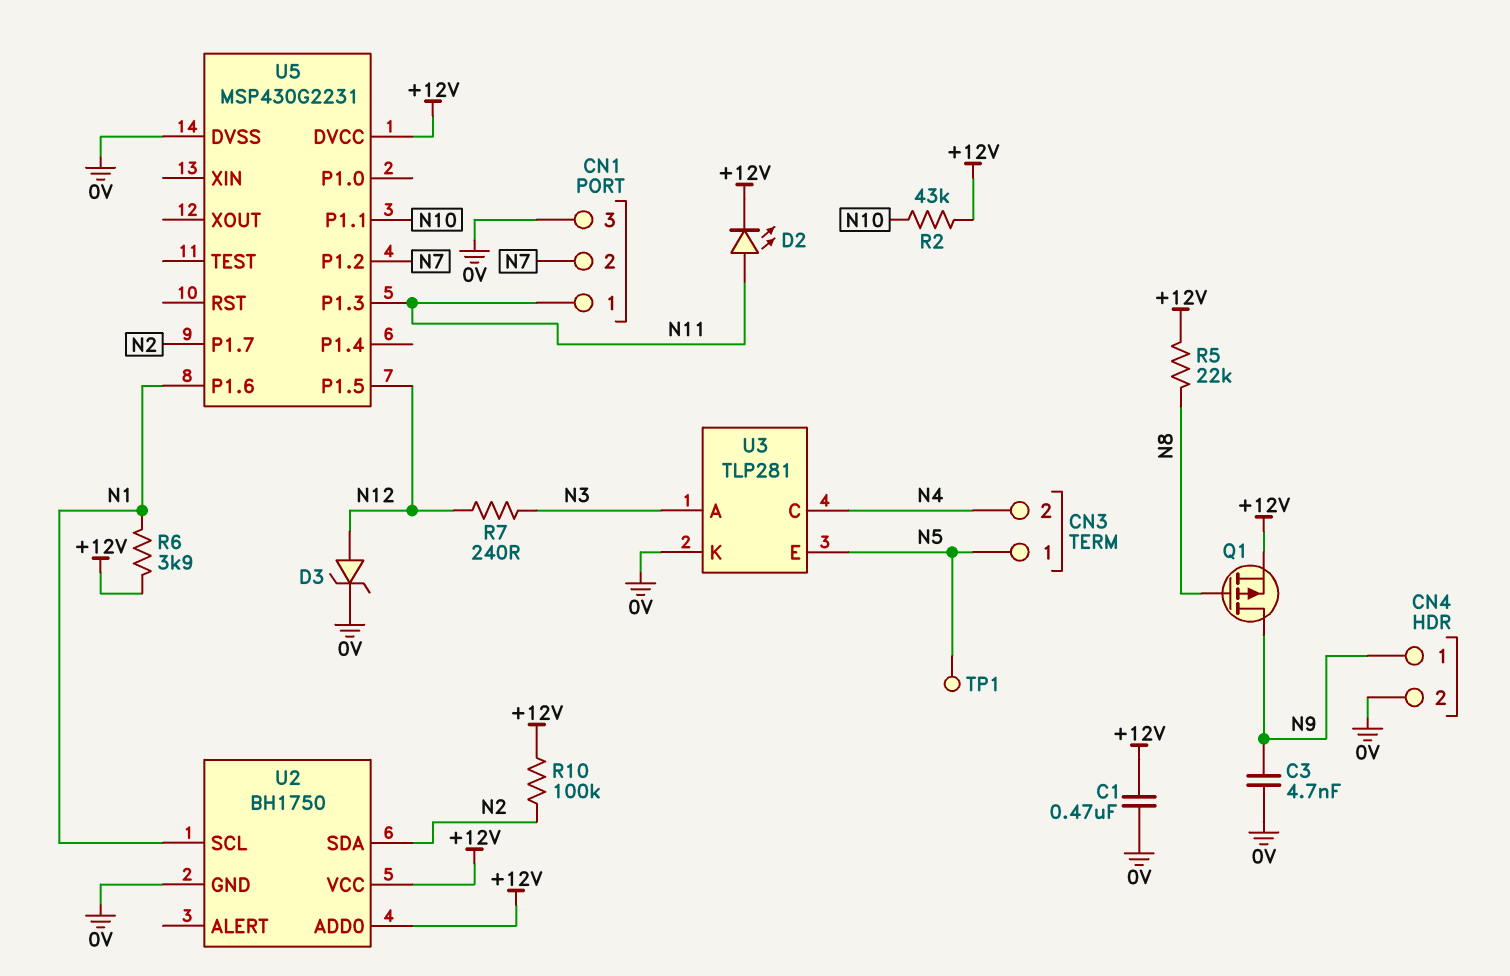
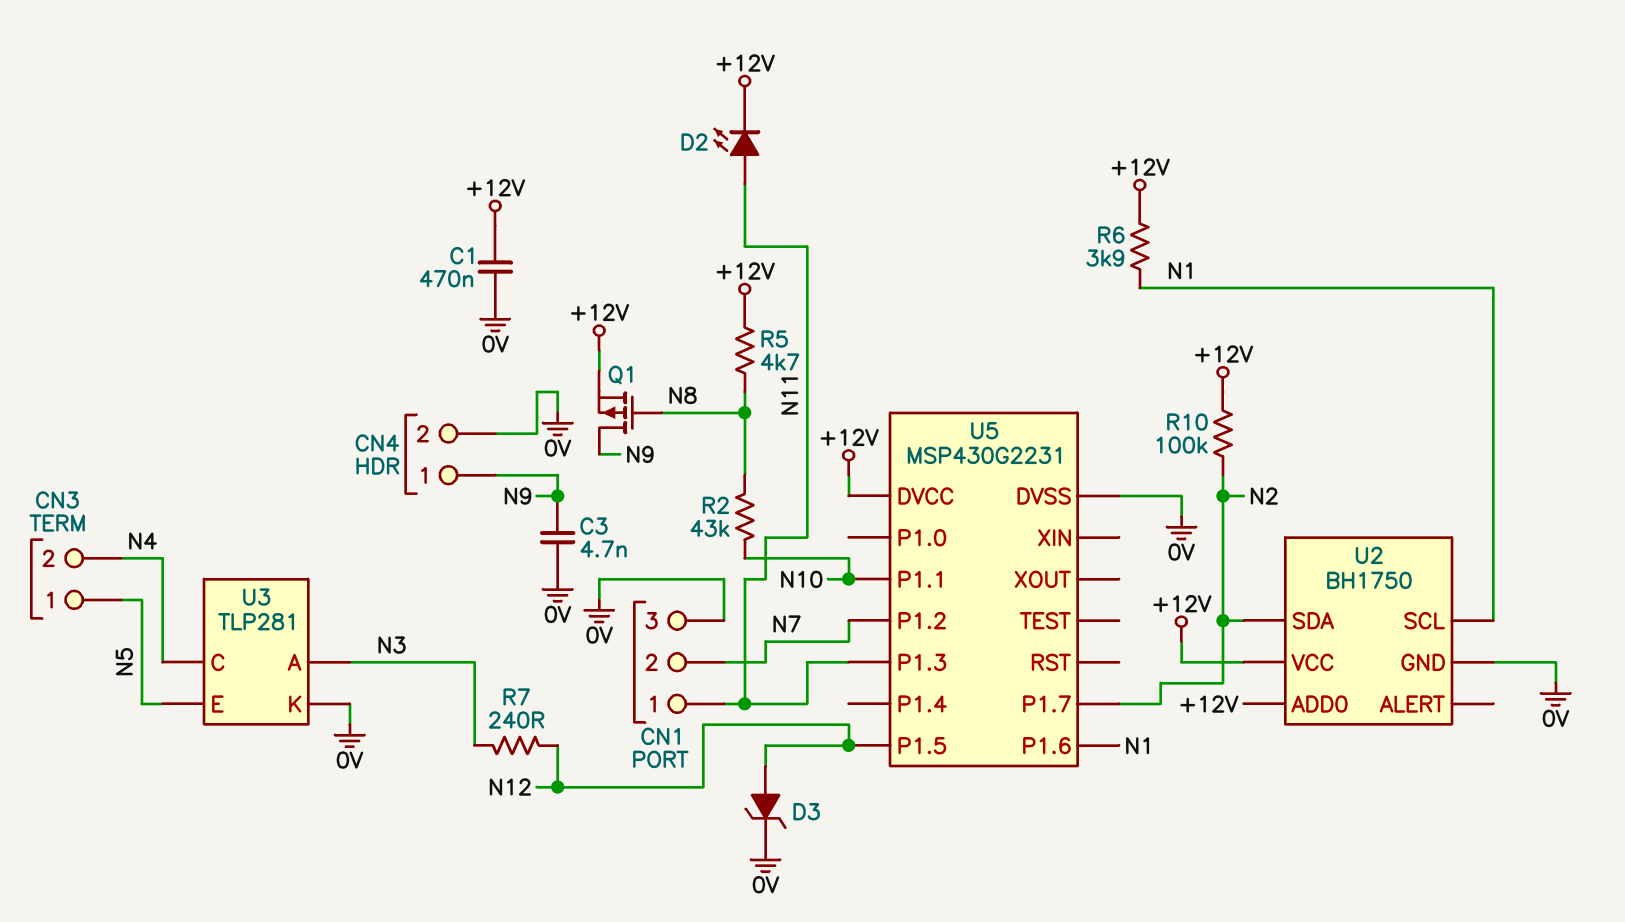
R2: 43k (+12V, N10) -> 43k (N8, N10)
R5: 22k (+12V, N8) -> 4.7k (+12V, N8)
TP1: test point (N5) -> none

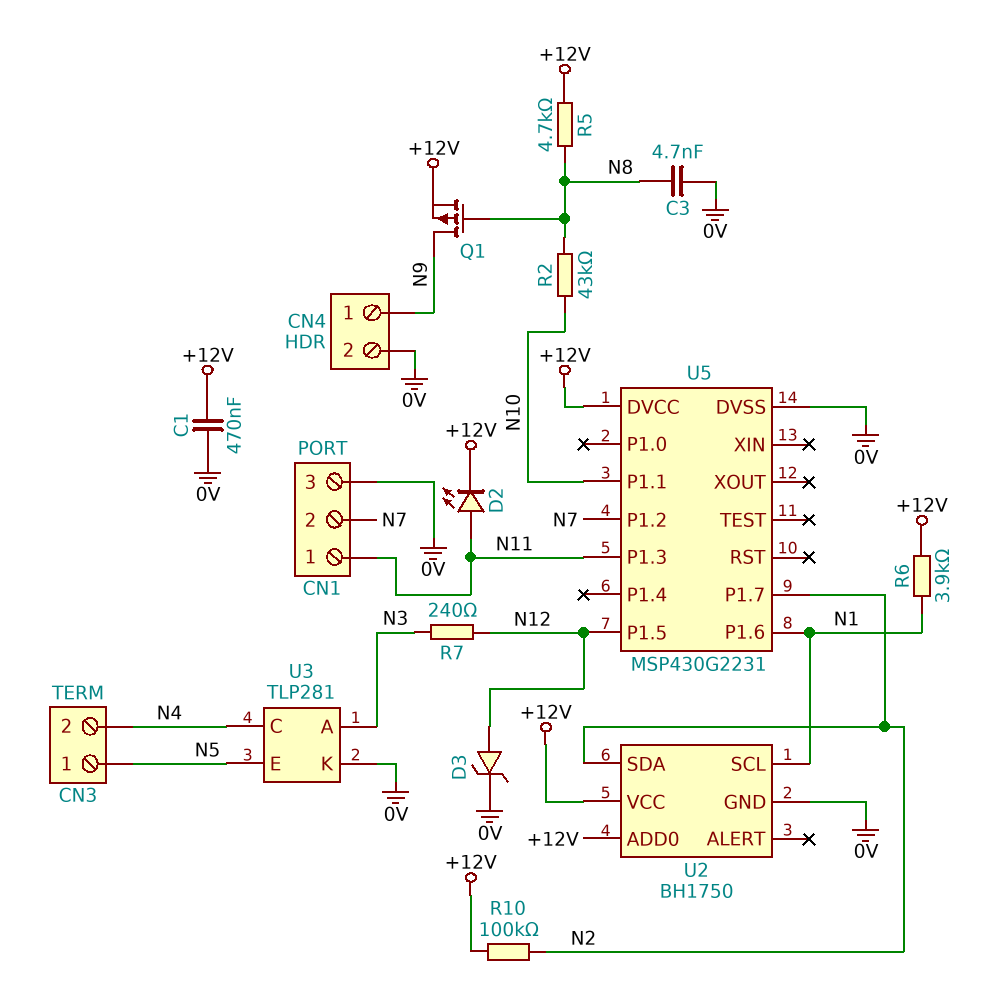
C3: 4.7nF (0V, N9) -> 4.7nF (0V, N8)

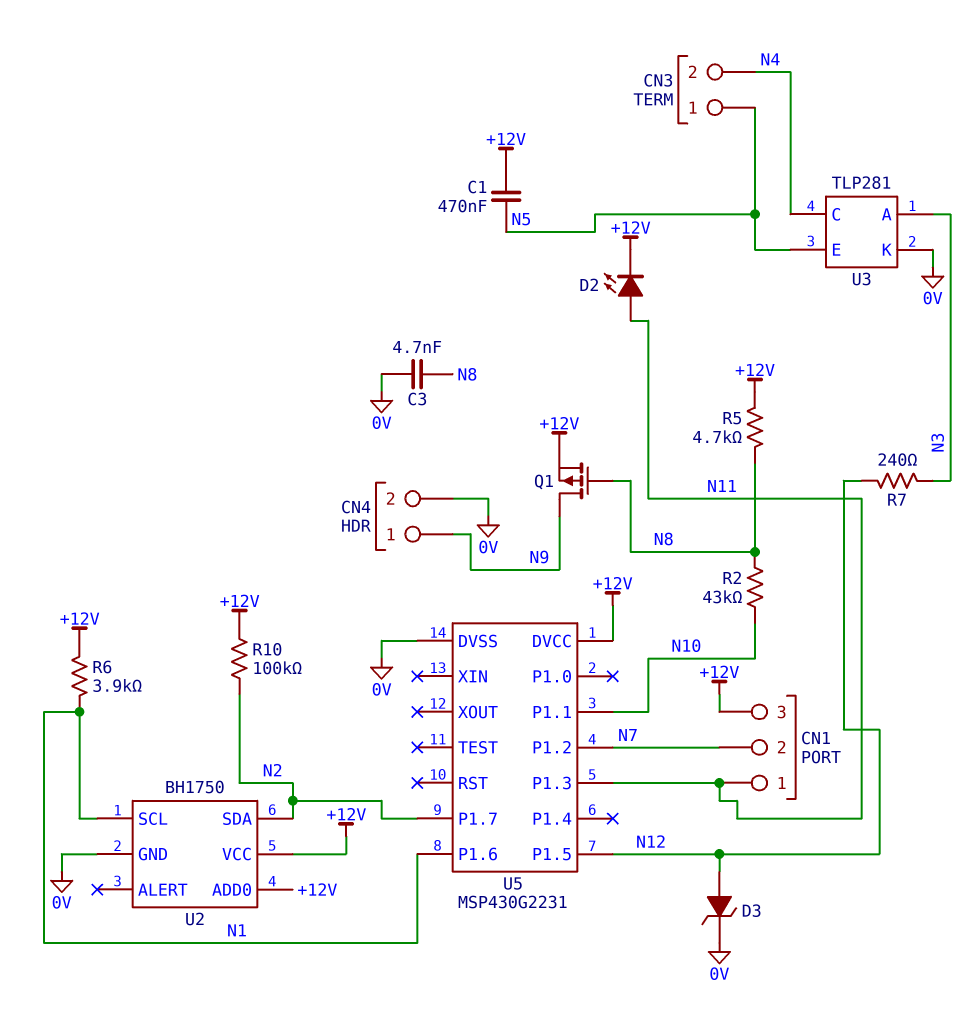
C1: 470nF (+12V, 0V) -> 470nF (+12V, N5)
CN1 pin 3: 0V -> +12V

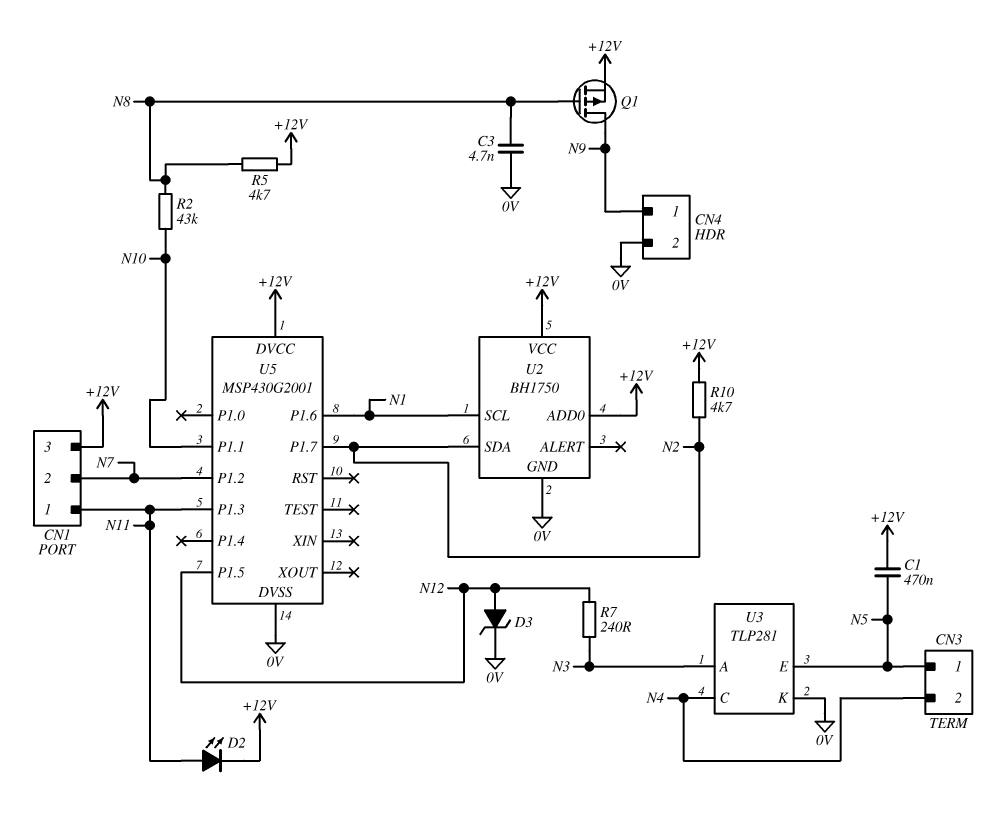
R6: 3.9k (+12V, N1) -> none
R10: 100k (+12V, N2) -> 4.7k (+12V, N2)
U5: MSP430G2231 -> MSP430G2001

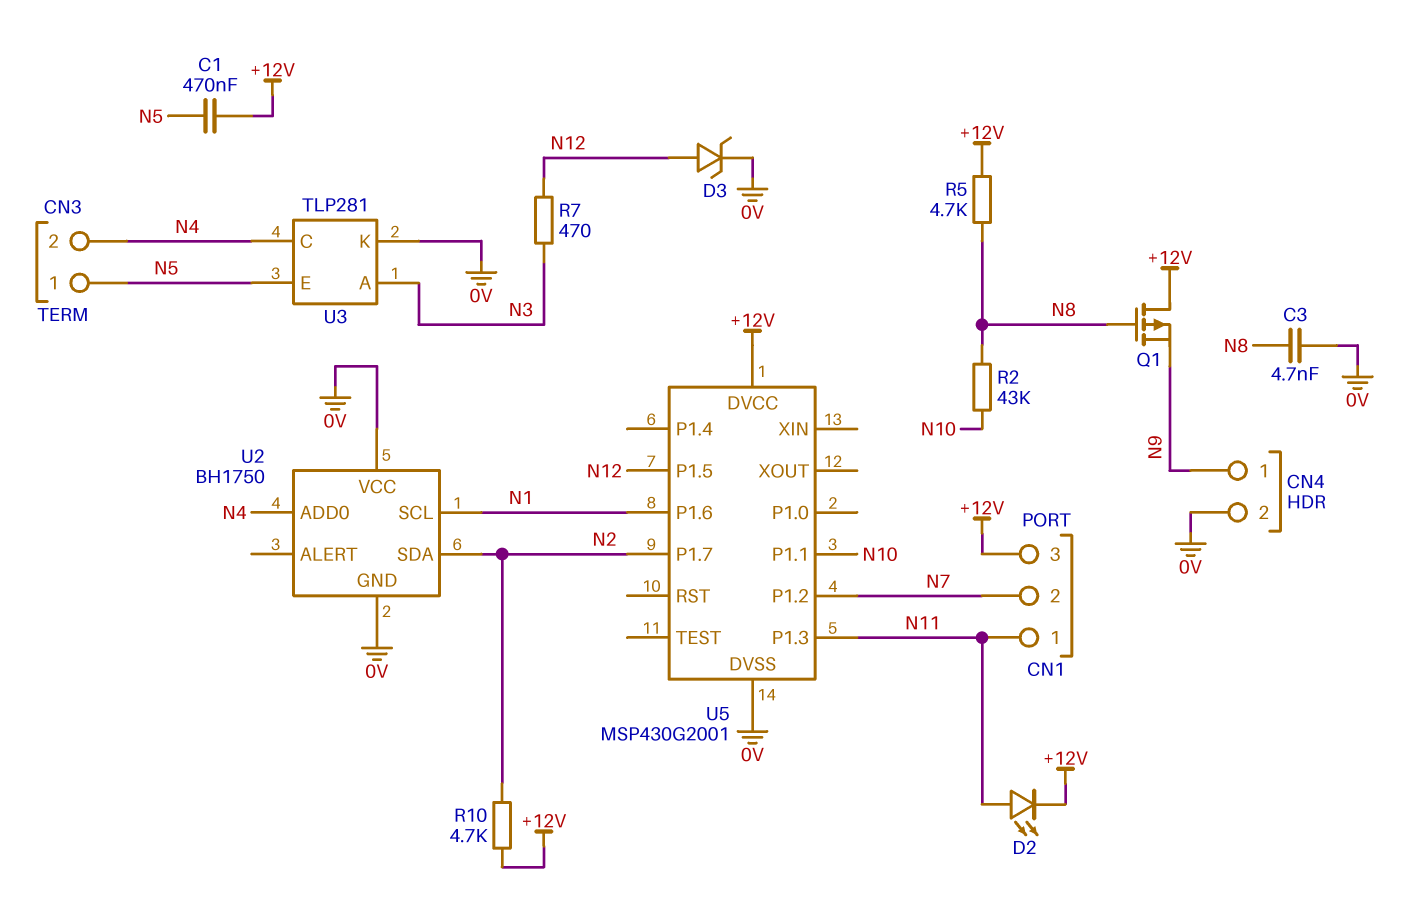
Q1: PMOS (G N8, D N9, S +12V) -> PMOS (G N8, D +12V, S N9)
R7: 240 (N3, N12) -> 470 (N3, N12)
U2 pin ADD0: +12V -> N4
U2 pin VCC: +12V -> 0V

